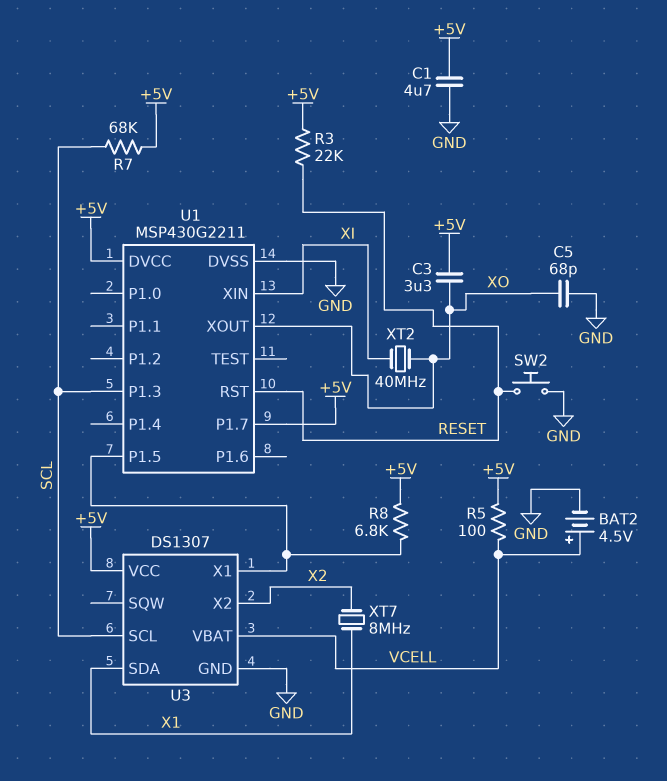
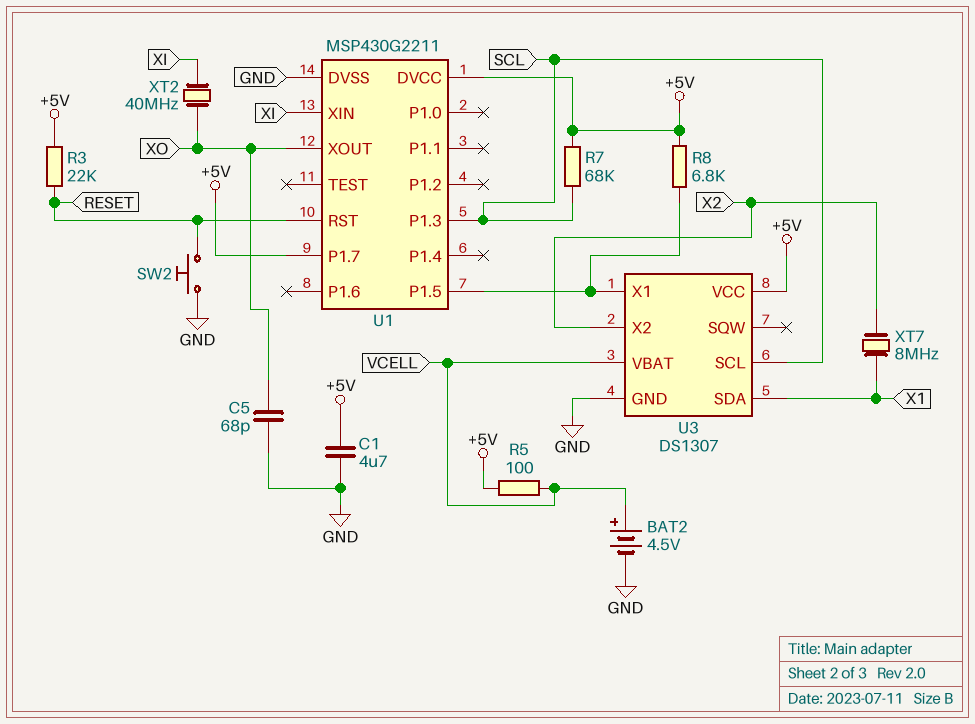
C3: 3.3uF (+5V, XO) -> none

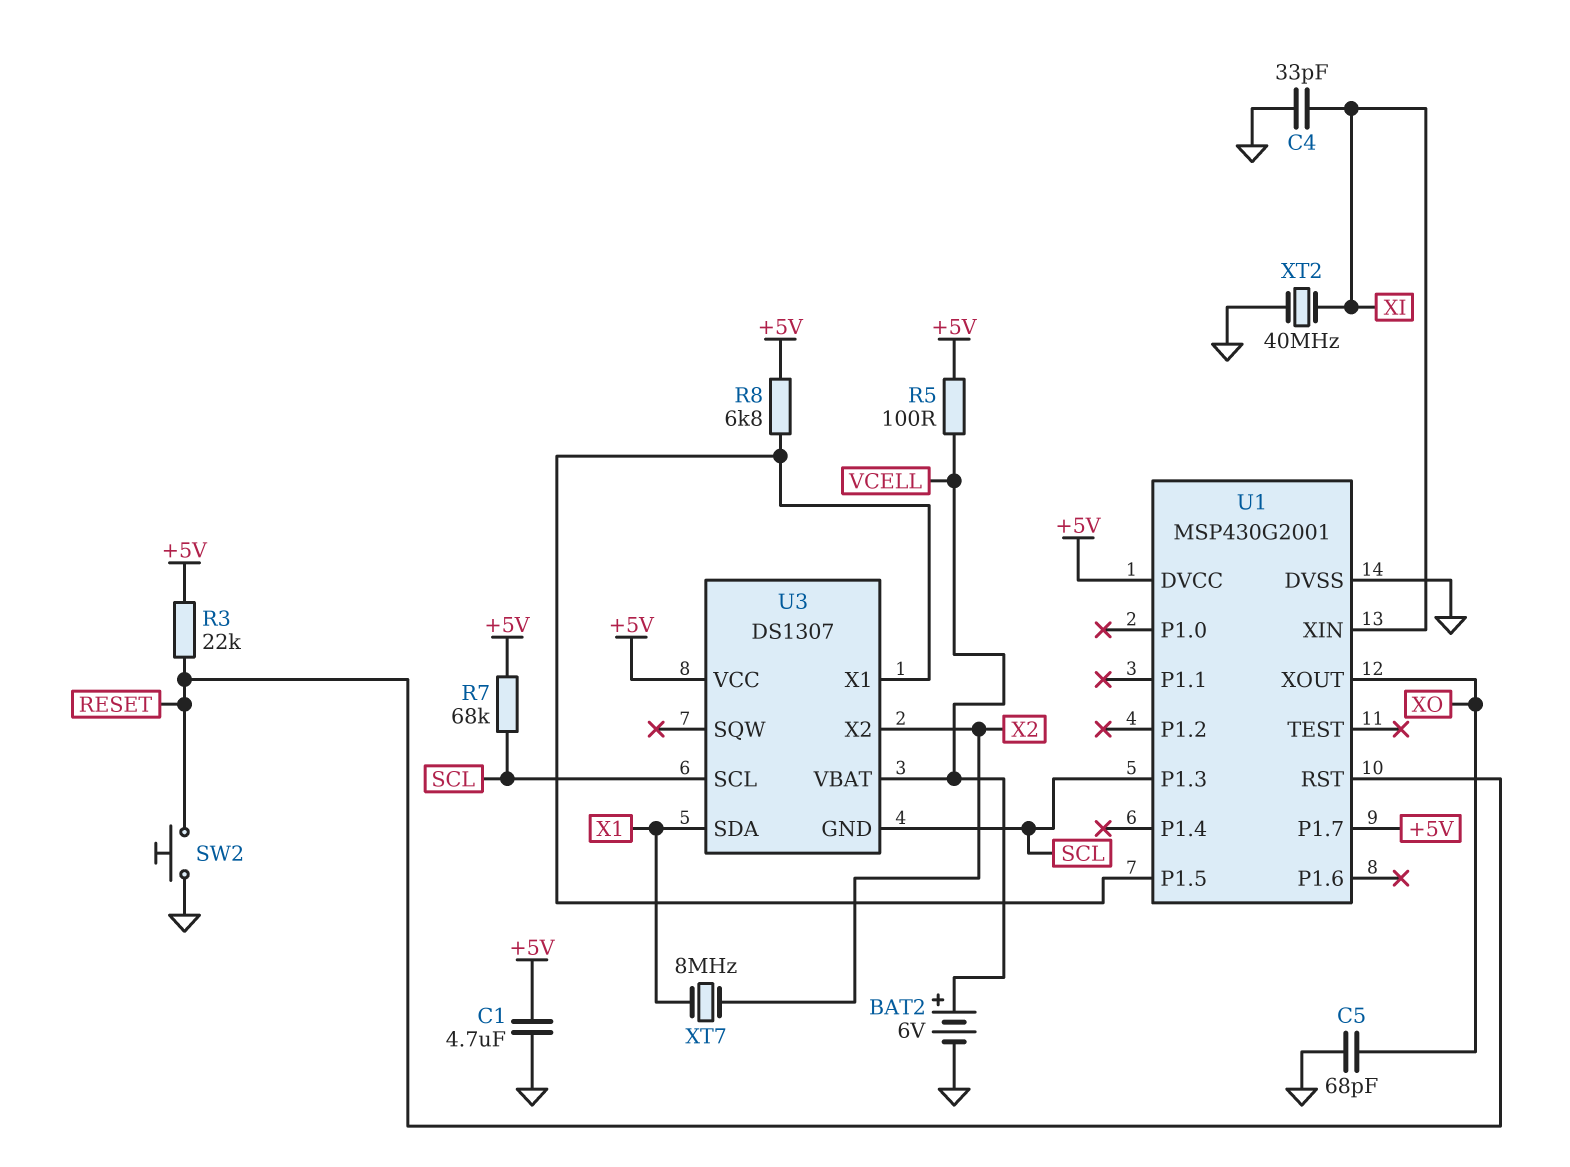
BAT2: 4.5V (plus VCELL, minus GND) -> 6V (plus VCELL, minus GND)
C4: none -> 33pF (GND, XI)
U1: MSP430G2211 -> MSP430G2001
U3 pin GND: GND -> SCL
XT2: 40MHz (XI, XO) -> 40MHz (GND, XI)

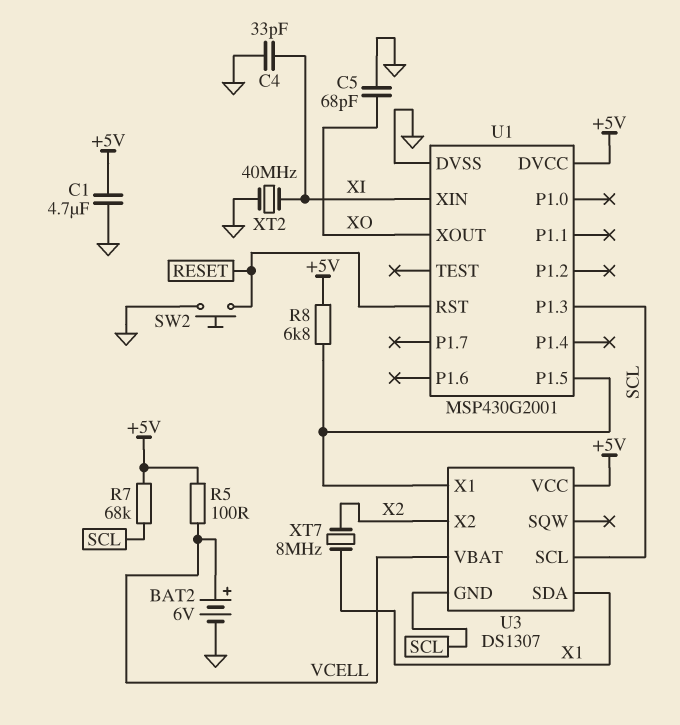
R3: 22k (+5V, RESET) -> none
U1 pin P1.7: +5V -> none

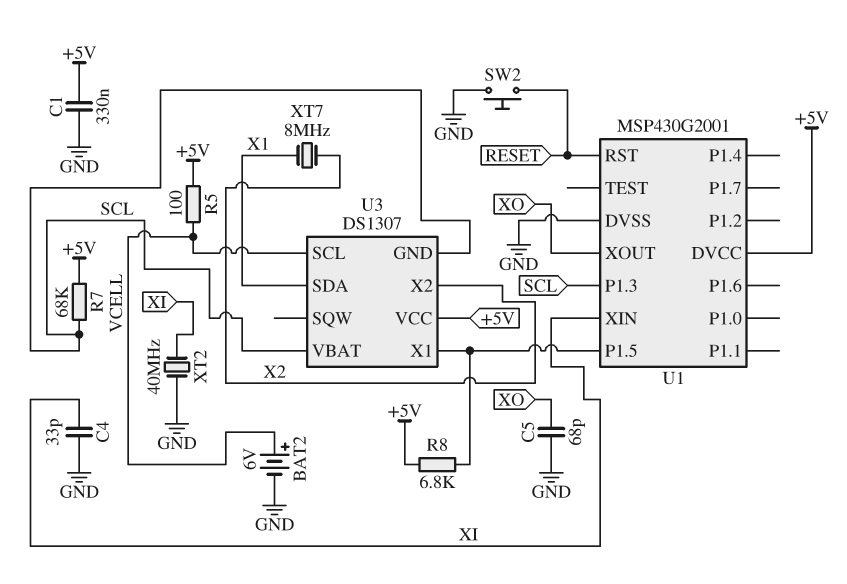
C1: 4.7uF (+5V, GND) -> 330nF (+5V, GND)
U3 pin SCL: SCL -> VCELL
U3 pin VBAT: VCELL -> SCL

